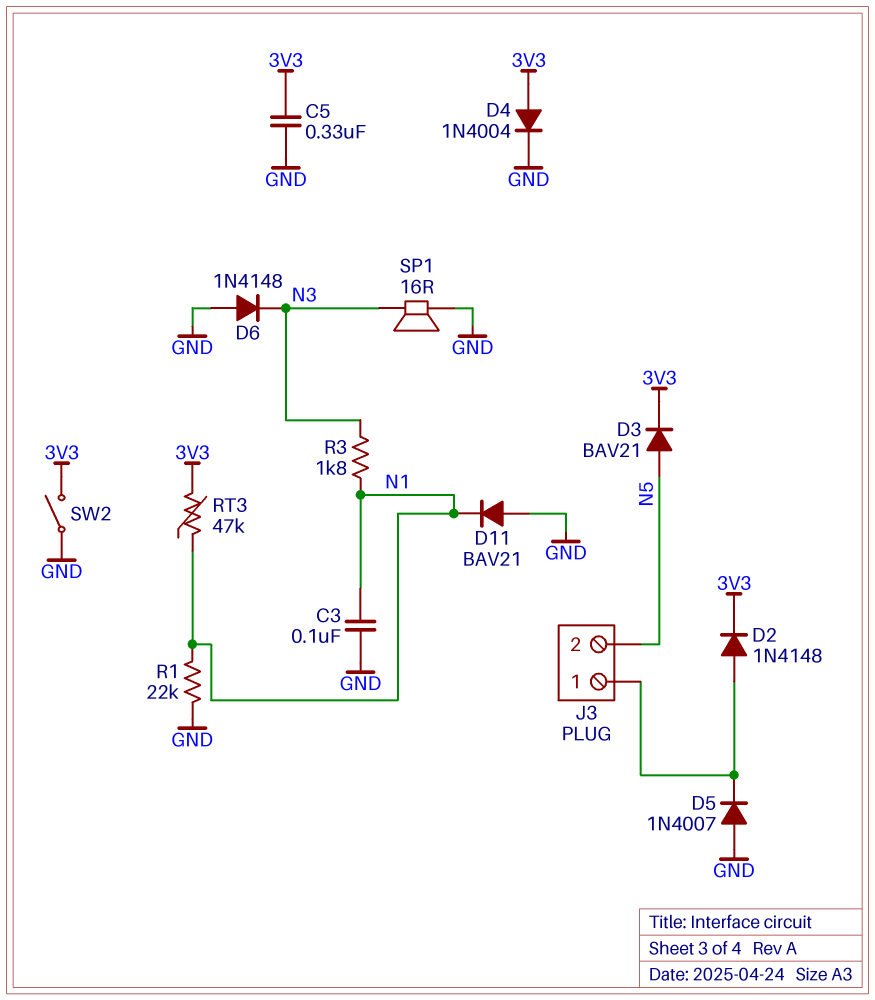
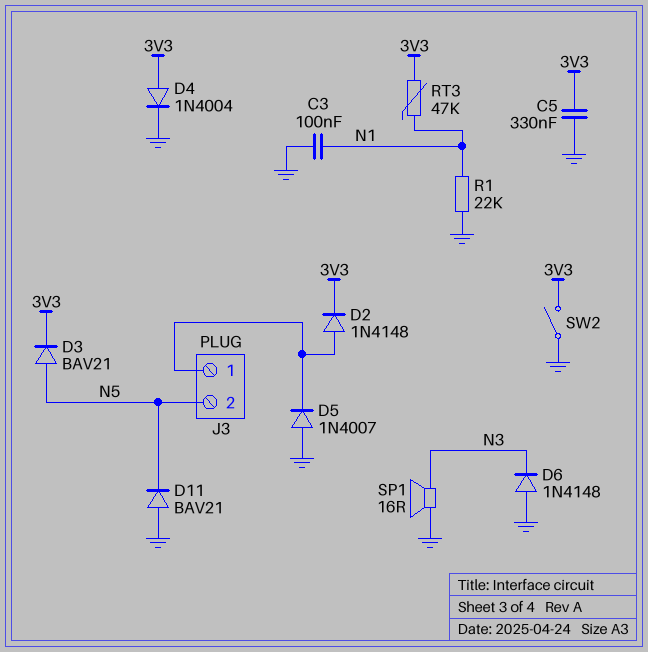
D11: diode BAV21 (A GND, K N1) -> diode BAV21 (A GND, K N5)
R3: 1.8k (N1, N3) -> none

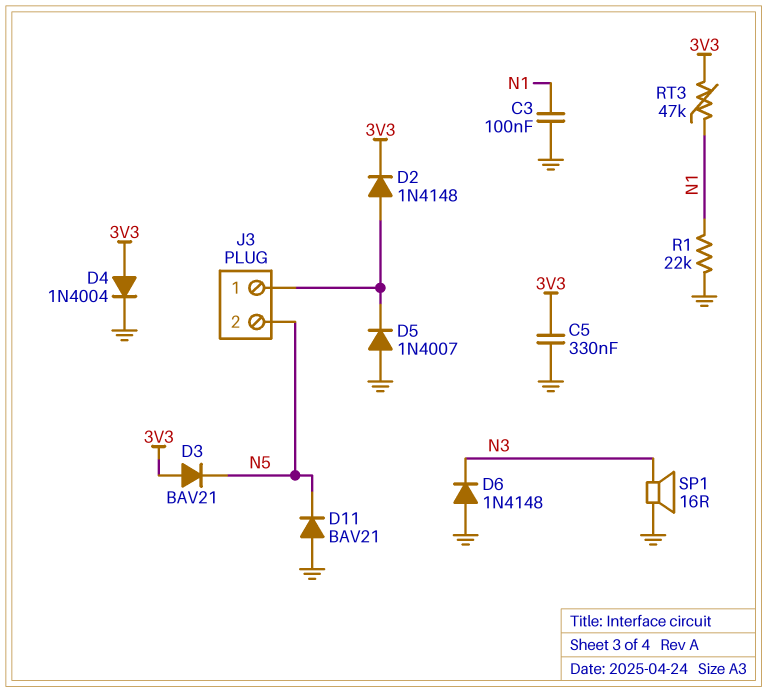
D3: diode BAV21 (A N5, K 3V3) -> diode BAV21 (A 3V3, K N5)
SW2: switch (3V3, GND) -> none

